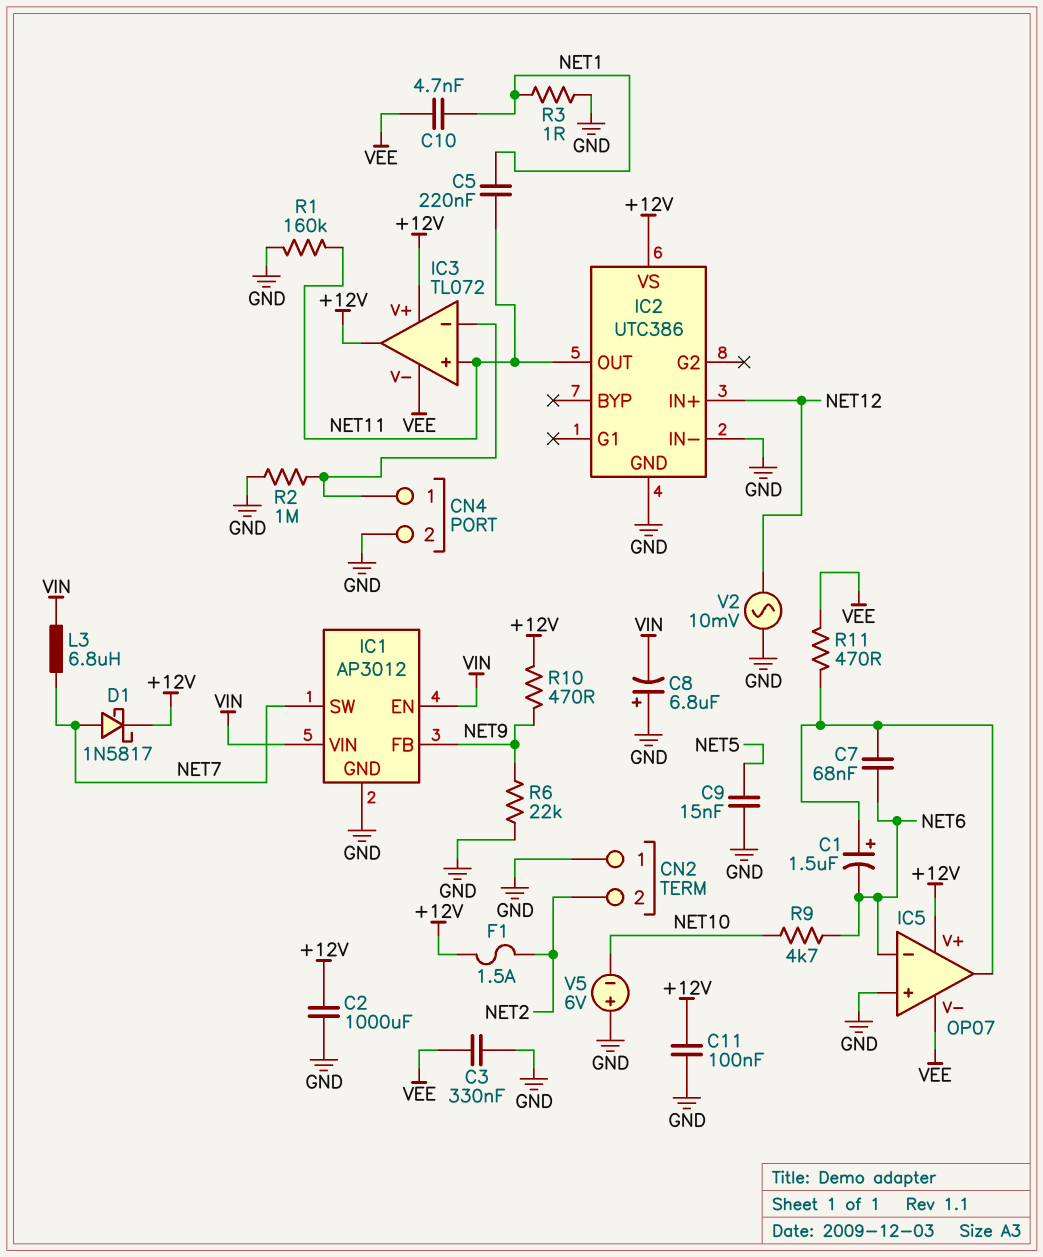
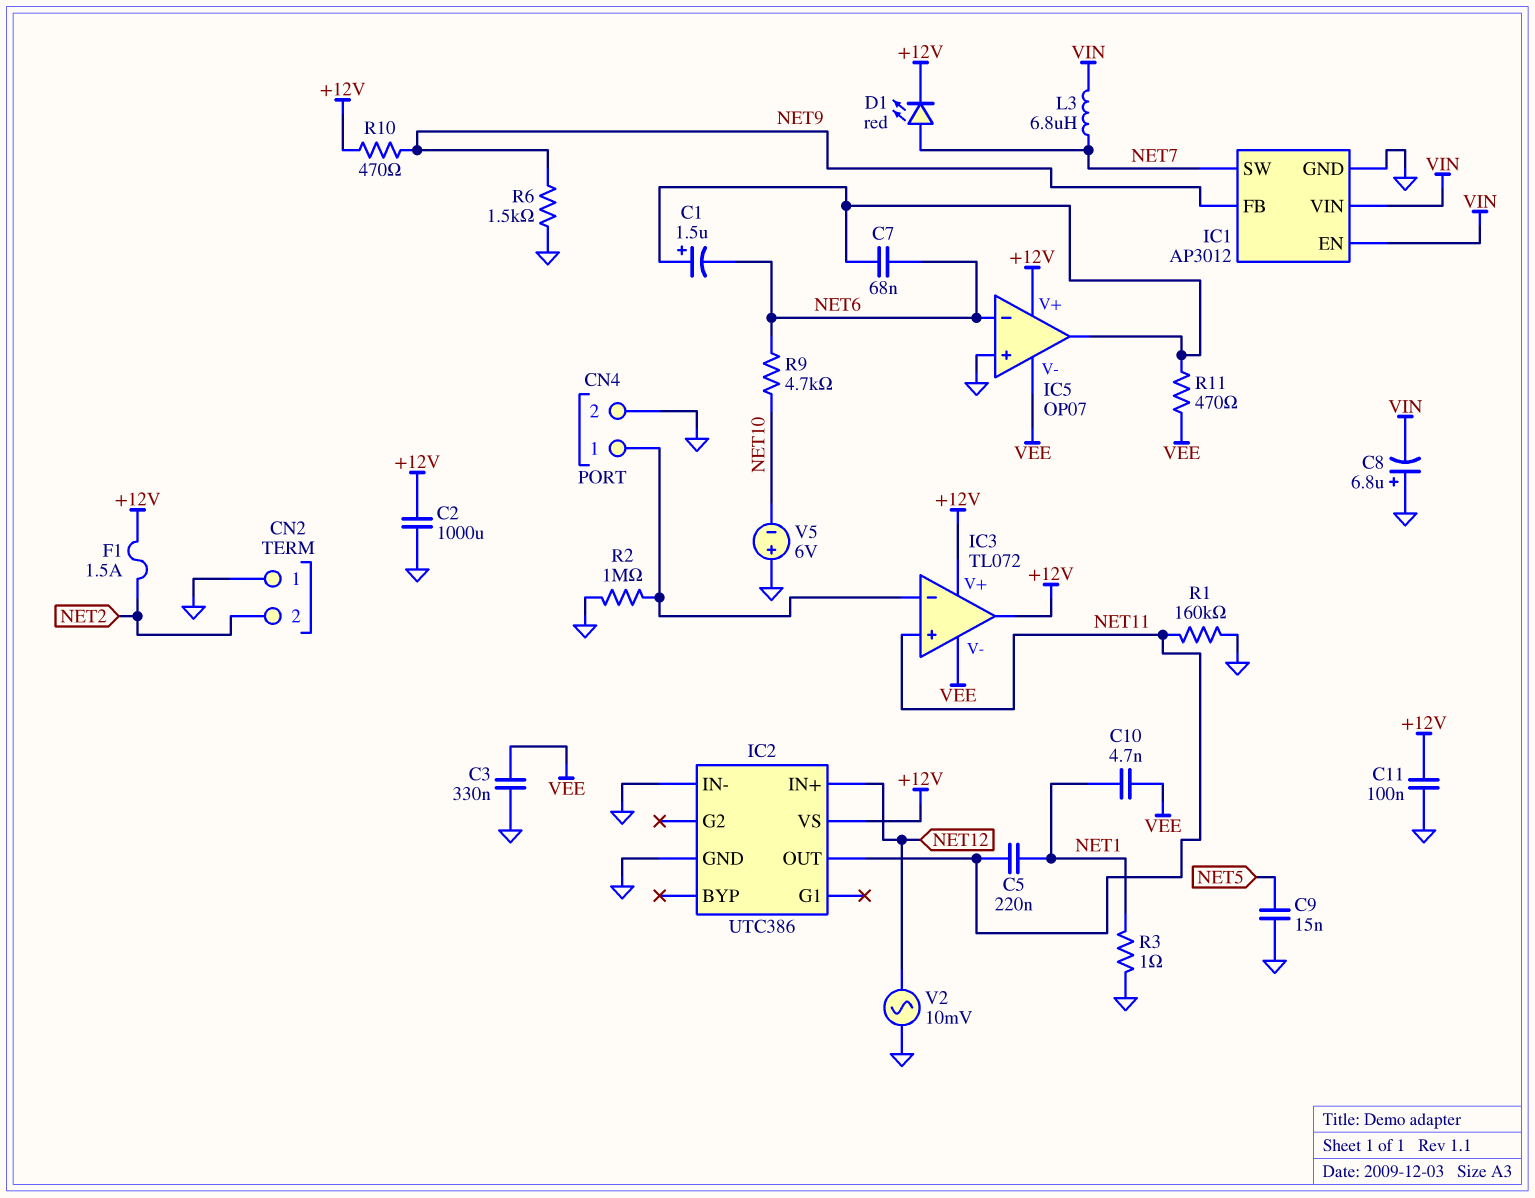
D1: schottky 1N5817 (A NET7, K +12V) -> LED red (A NET7, K +12V)
R6: 22k (GND, NET9) -> 1.5k (GND, NET9)

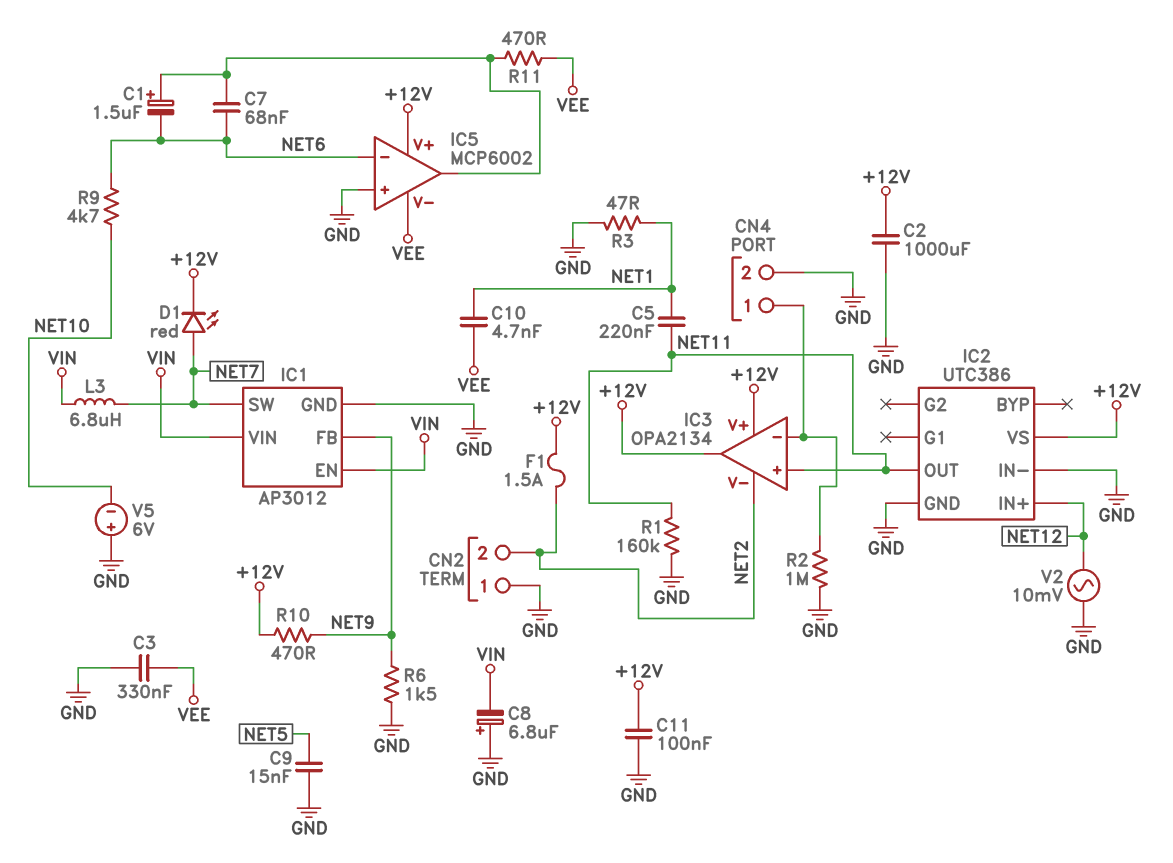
IC3: TL072 -> OPA2134
IC3 pin V-: VEE -> NET2
IC5: OP07 -> MCP6002
R3: 1 (GND, NET1) -> 47 (GND, NET1)

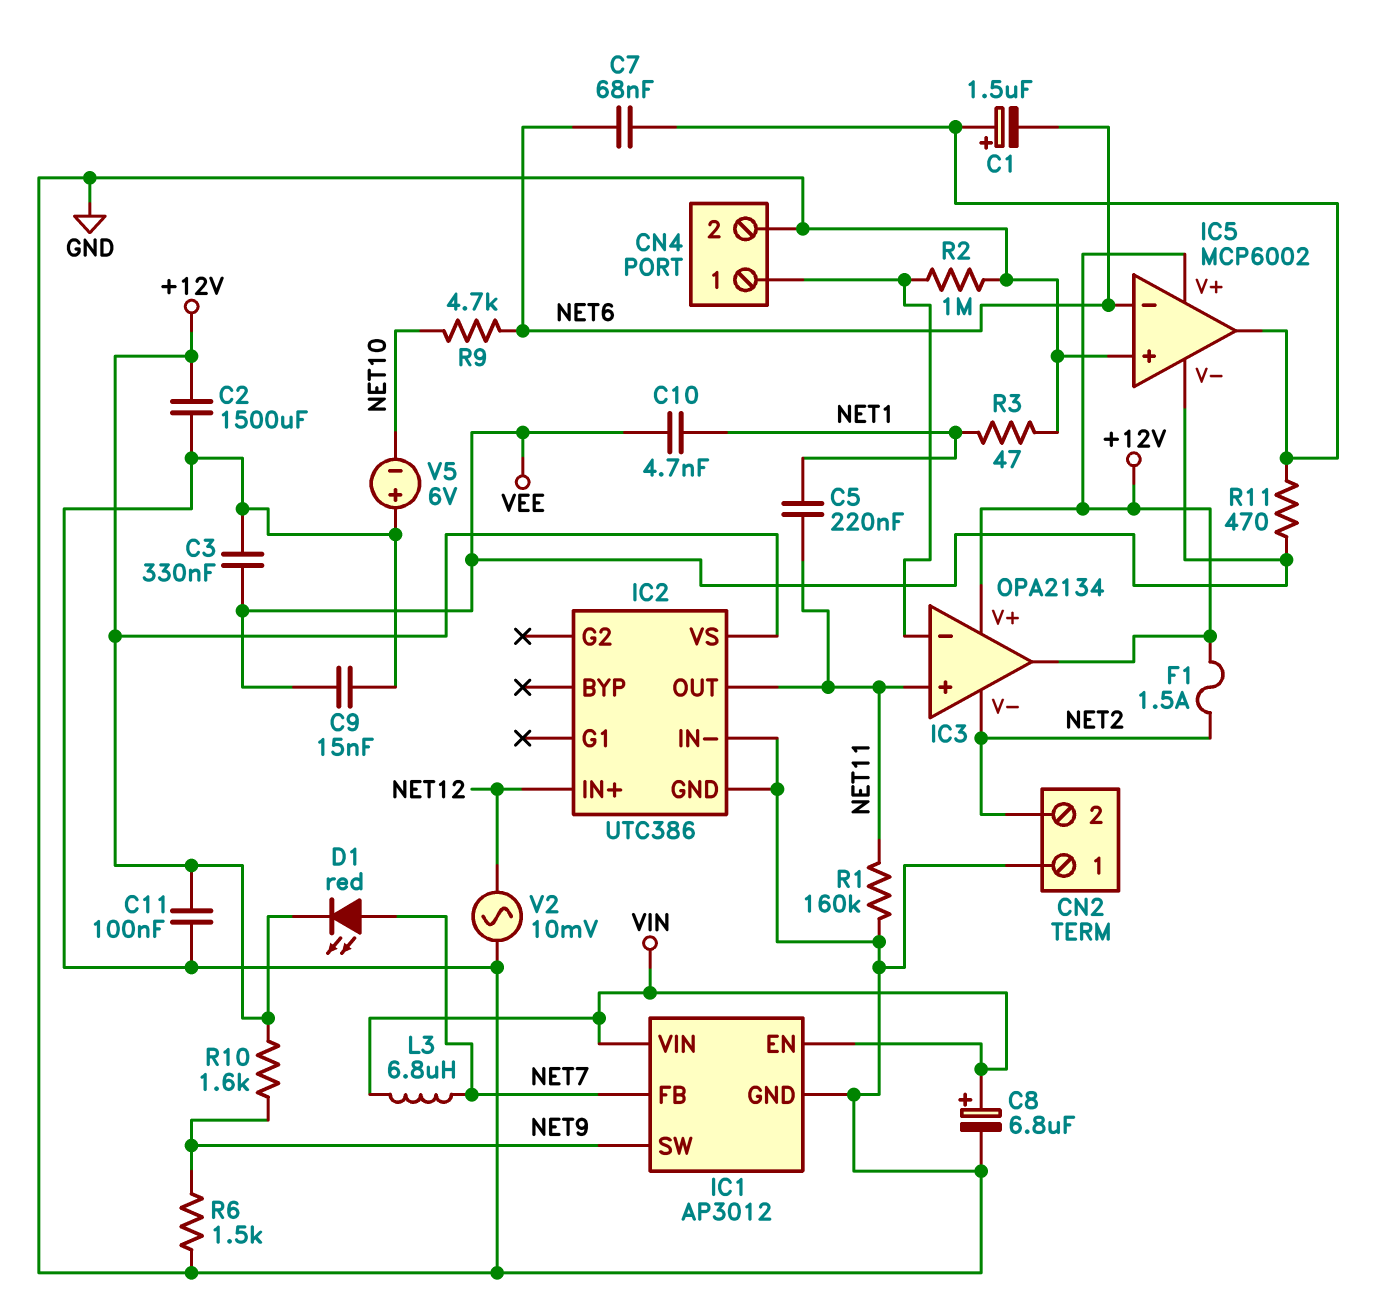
C2: 1000uF (+12V, GND) -> 1500uF (+12V, GND)
C8: 6.8uF (plus GND, minus VIN) -> 6.8uF (plus VIN, minus GND)
C9: 15nF (GND, NET5) -> 15nF (GND, VEE)
IC1 pin FB: NET9 -> NET7
IC1 pin SW: NET7 -> NET9
R10: 470 (+12V, NET9) -> 1.6k (+12V, NET9)

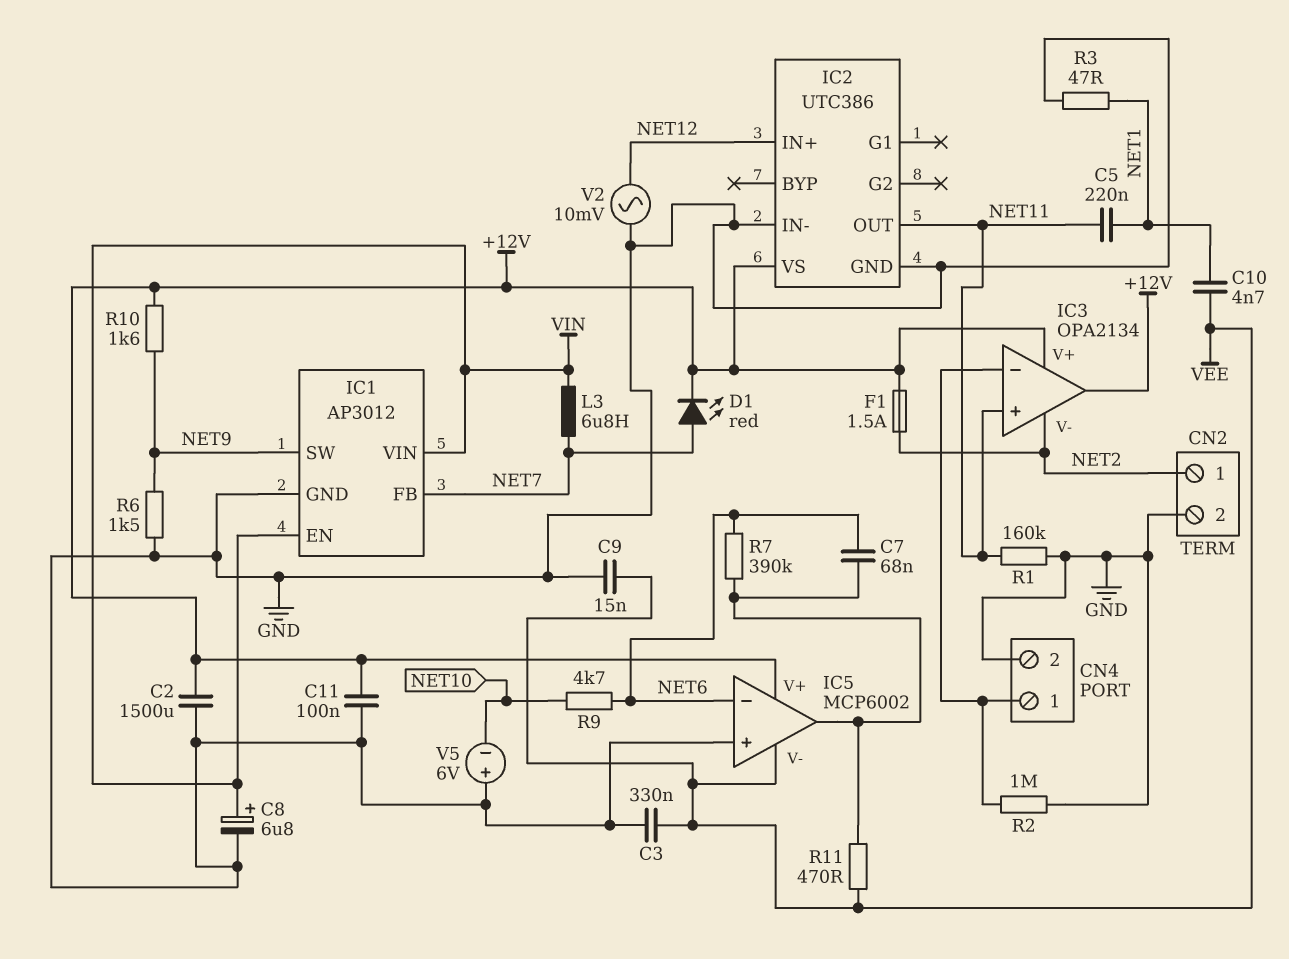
C1: 1.5uF (plus IC5/out, minus NET6) -> none
CN2 pin 1: GND -> NET2
CN2 pin 2: NET2 -> GND
R7: none -> 390k (IC5/out, NET6)

